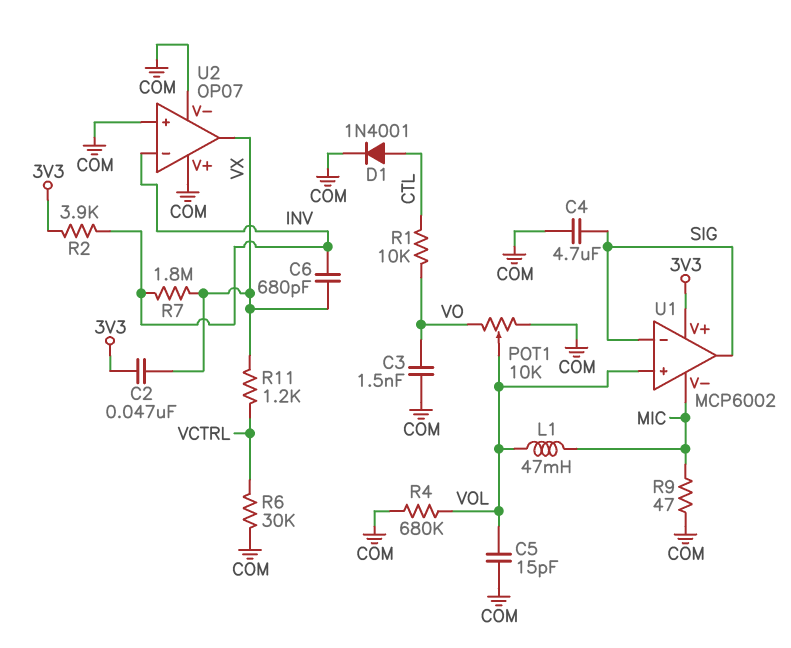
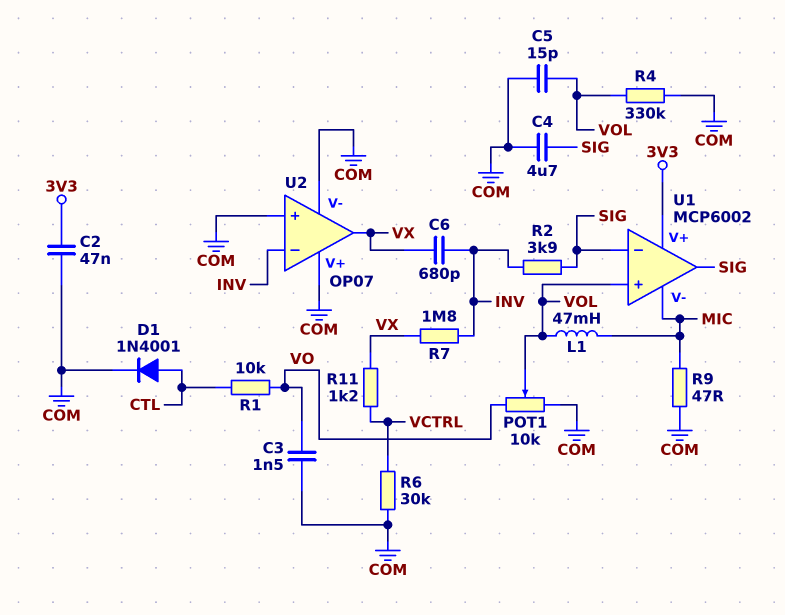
C2: 47nF (3V3, VX) -> 47nF (3V3, COM)
R2: 3.9k (3V3, INV) -> 3.9k (INV, SIG)
R4: 680k (COM, VOL) -> 330k (COM, VOL)

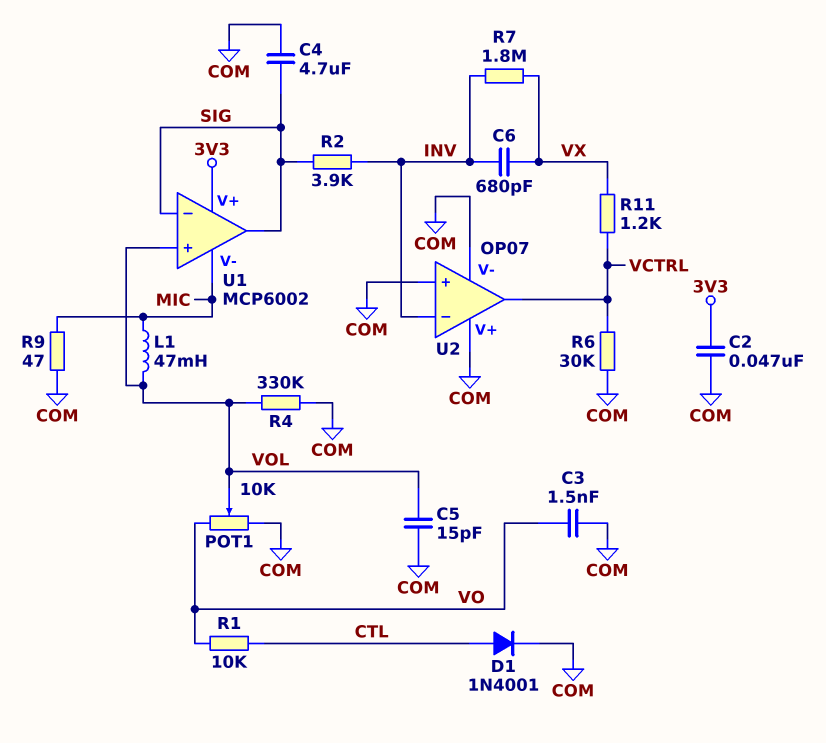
U2 pin out: VX -> VCTRL

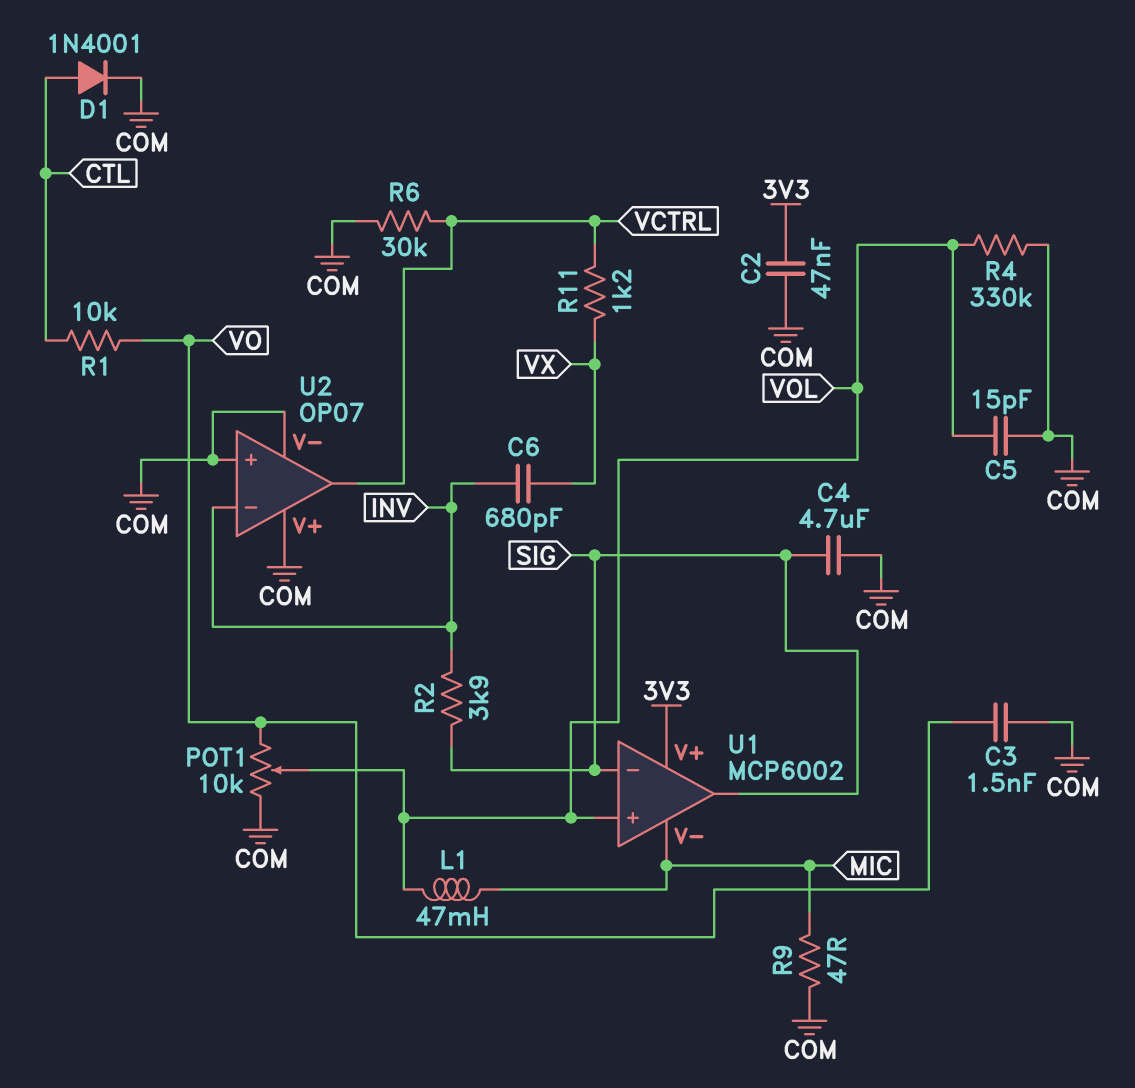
R7: 1.8M (INV, VX) -> none

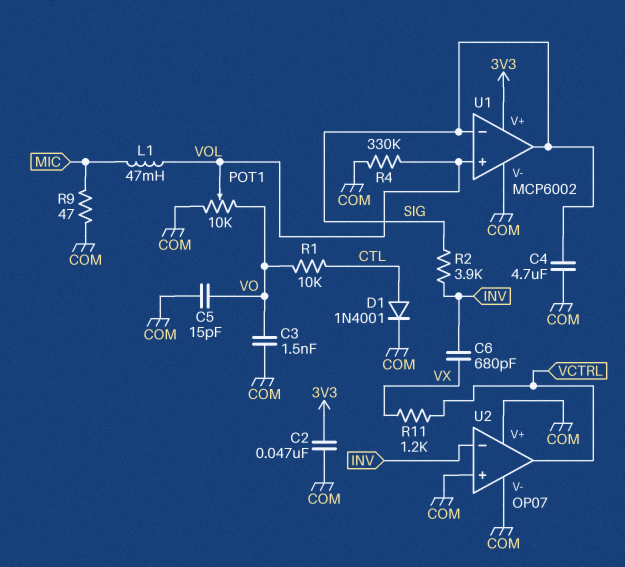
C5: 15pF (COM, VOL) -> 15pF (COM, VO)
R6: 30k (COM, VCTRL) -> none
U1 pin V-: MIC -> COM

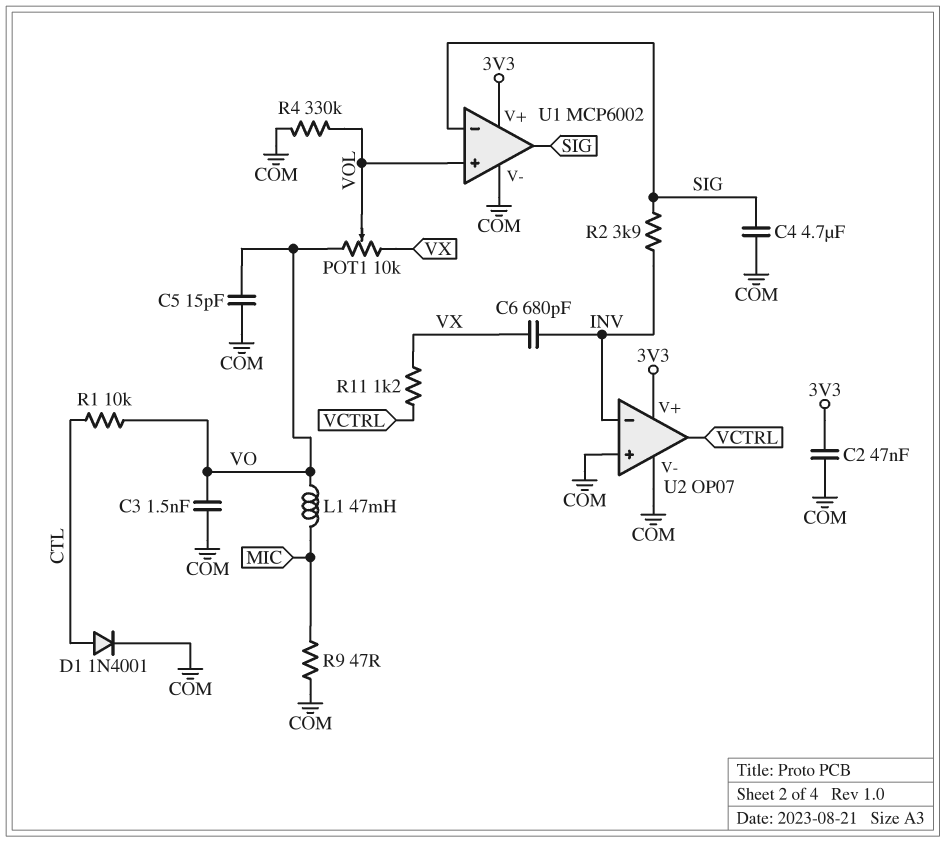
L1: 47mH (MIC, VOL) -> 47mH (MIC, VO)
POT1: 10k (COM, VO, wiper VOL) -> 10k (VO, VX, wiper VOL)
U2 pin V+: COM -> 3V3

